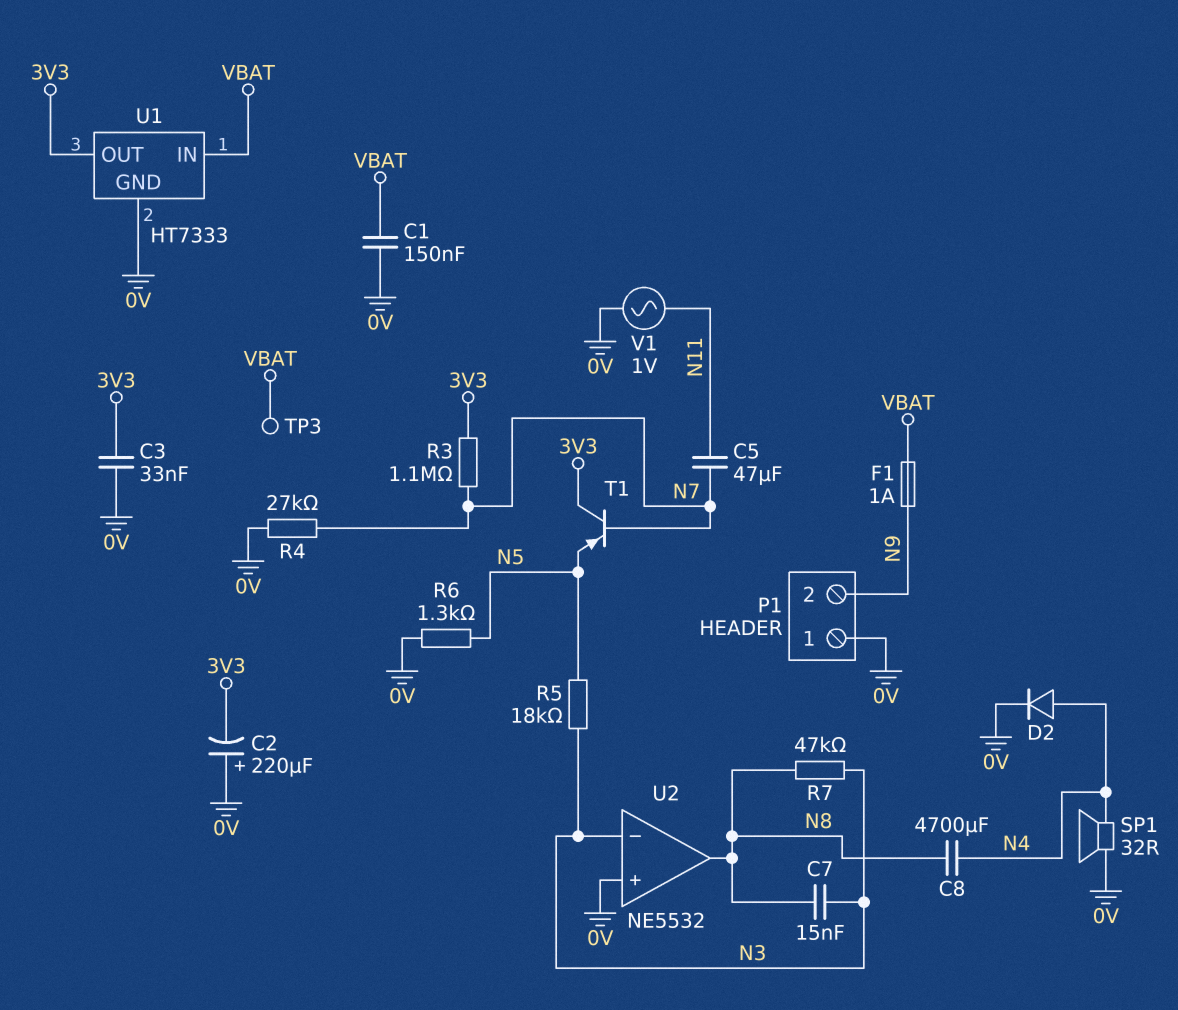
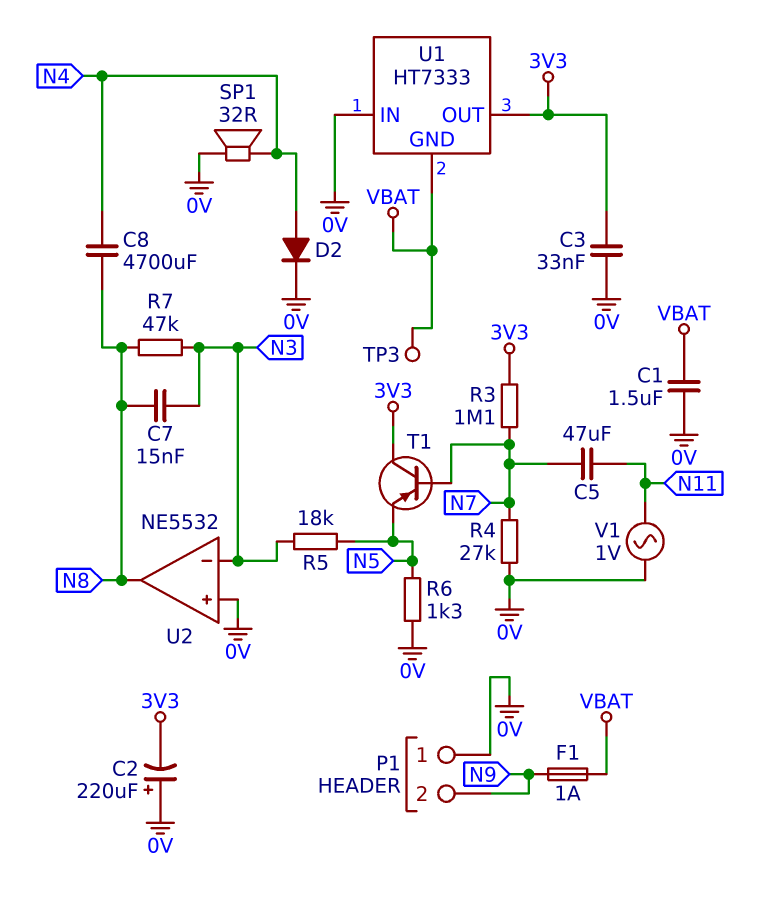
C1: 150nF (0V, VBAT) -> 1.5uF (0V, VBAT)
U1 pin GND: 0V -> VBAT
U1 pin IN: VBAT -> 0V

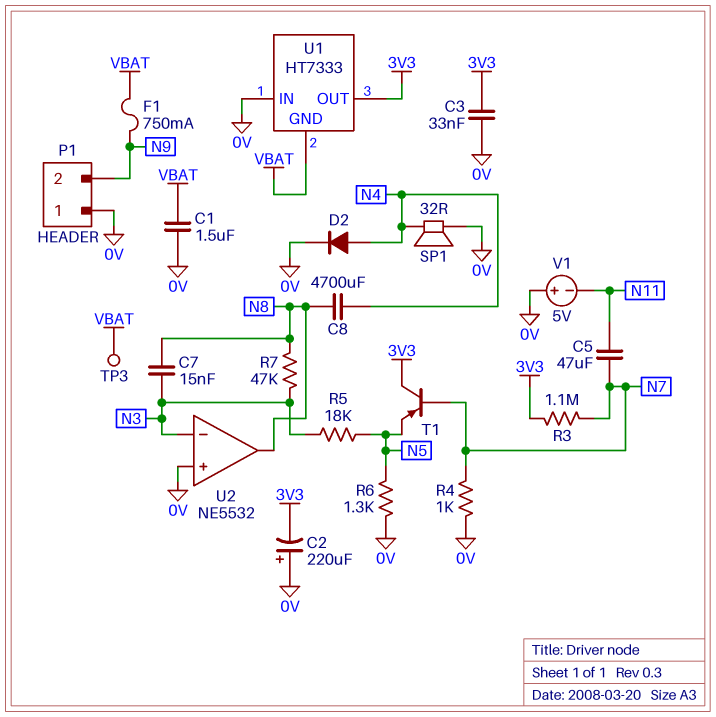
F1: 1A (N9, VBAT) -> 750mA (N9, VBAT)
R4: 27k (0V, N7) -> 1k (0V, N7)
V1: AC 1V (0V, N11) -> 5V (plus 0V, minus N11)

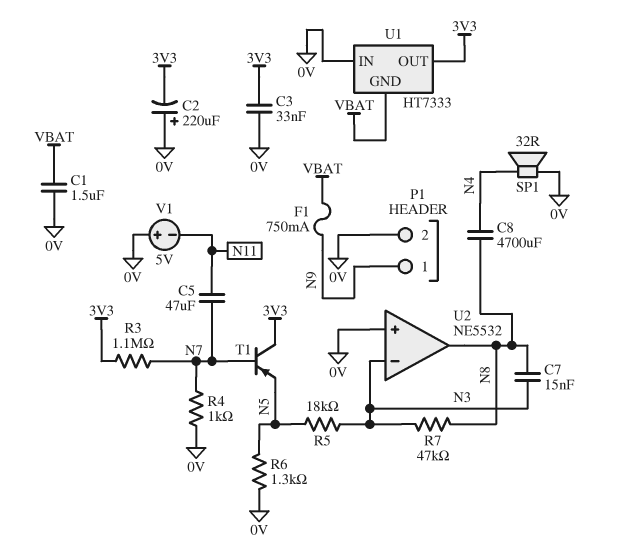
D2: diode (A N4, K 0V) -> none
P1 pin 1: 0V -> N9
P1 pin 2: N9 -> 0V
TP3: test point (VBAT) -> none

